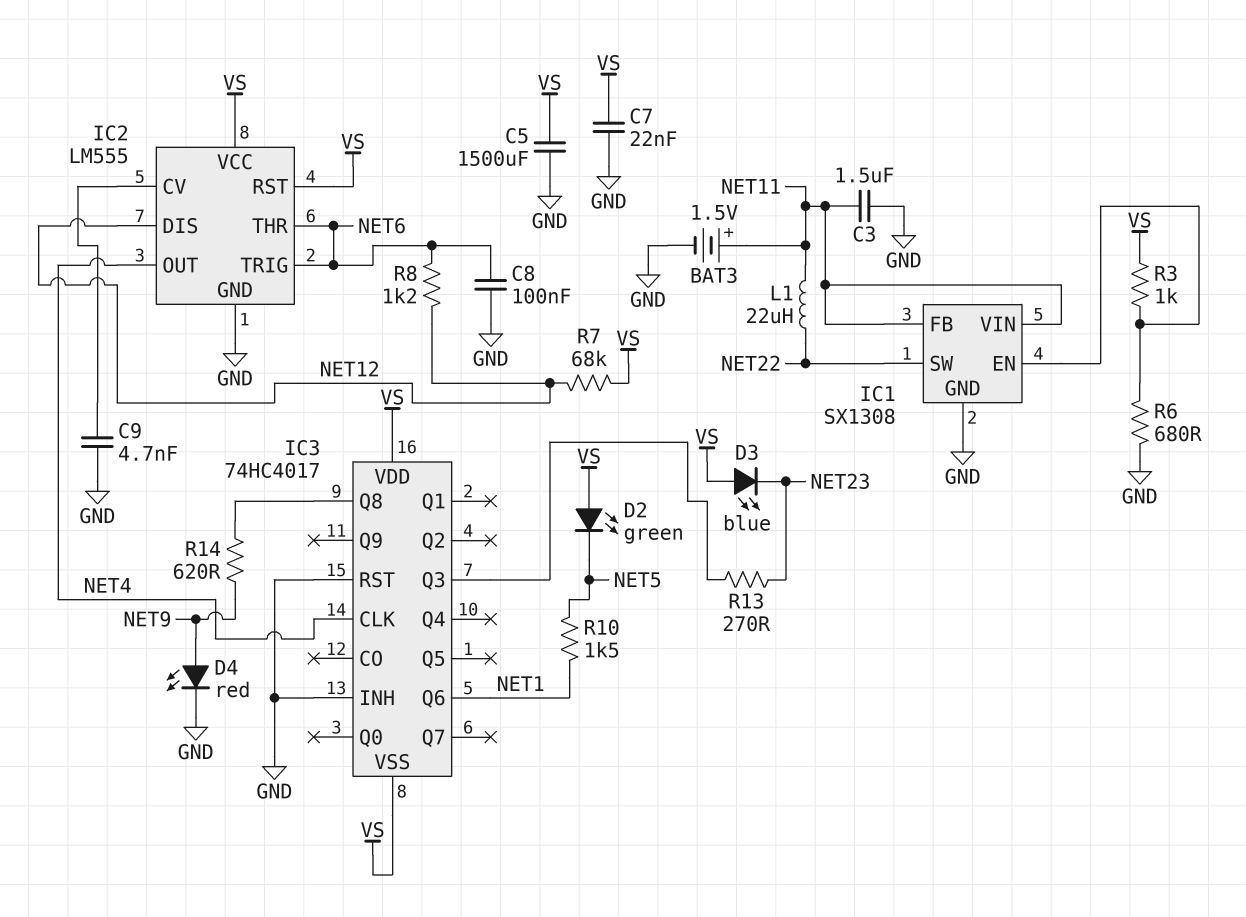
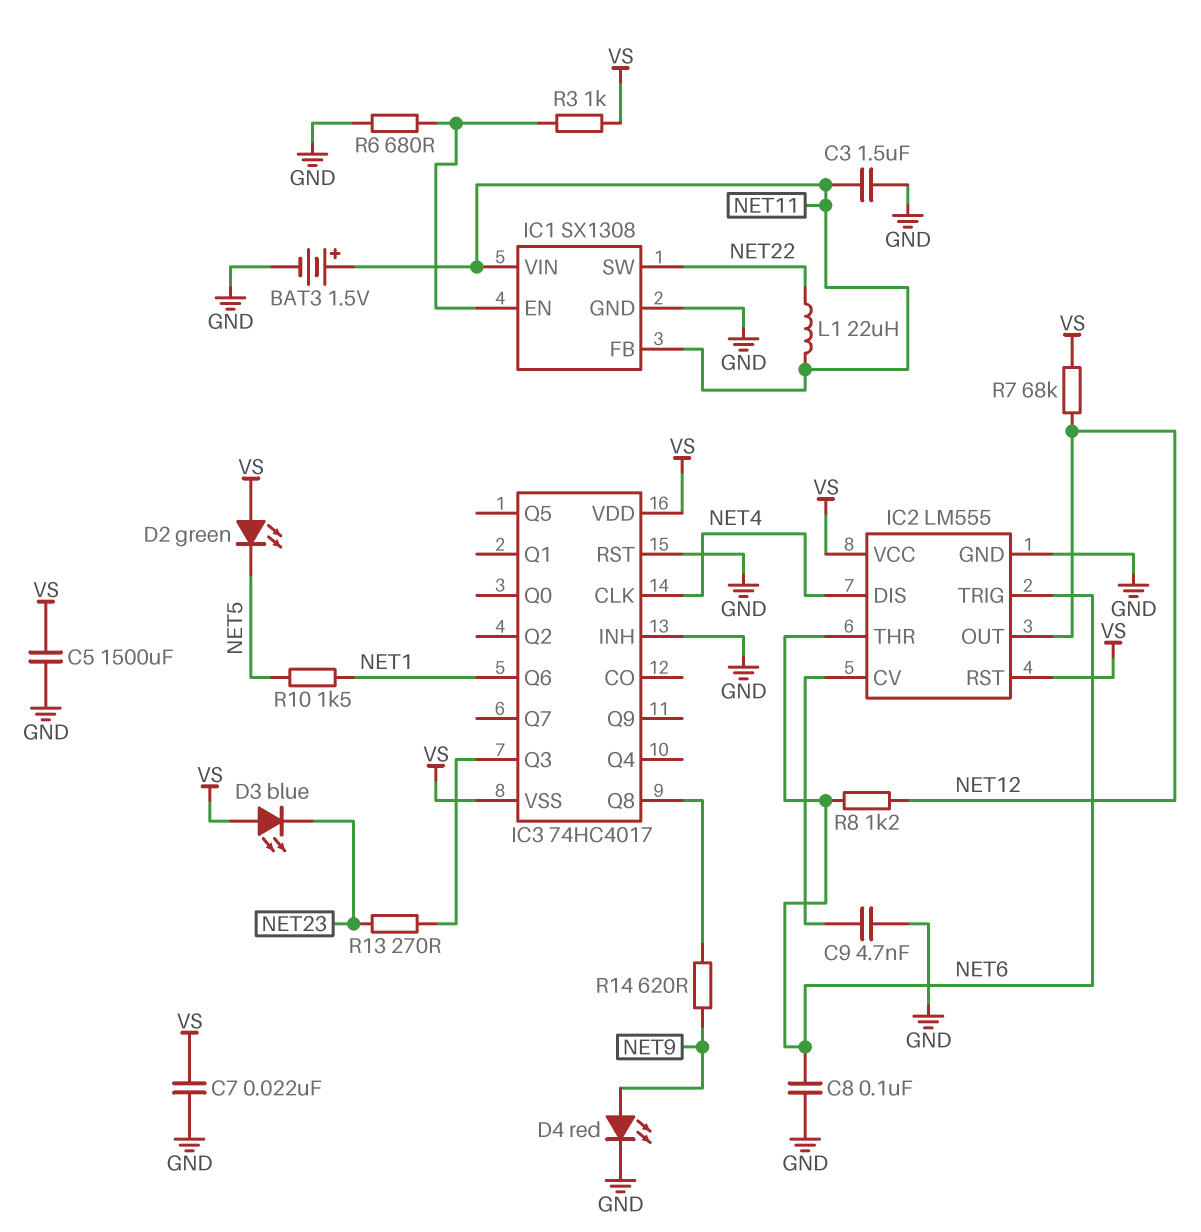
IC2 pin DIS: NET12 -> NET4
IC2 pin OUT: NET4 -> NET12

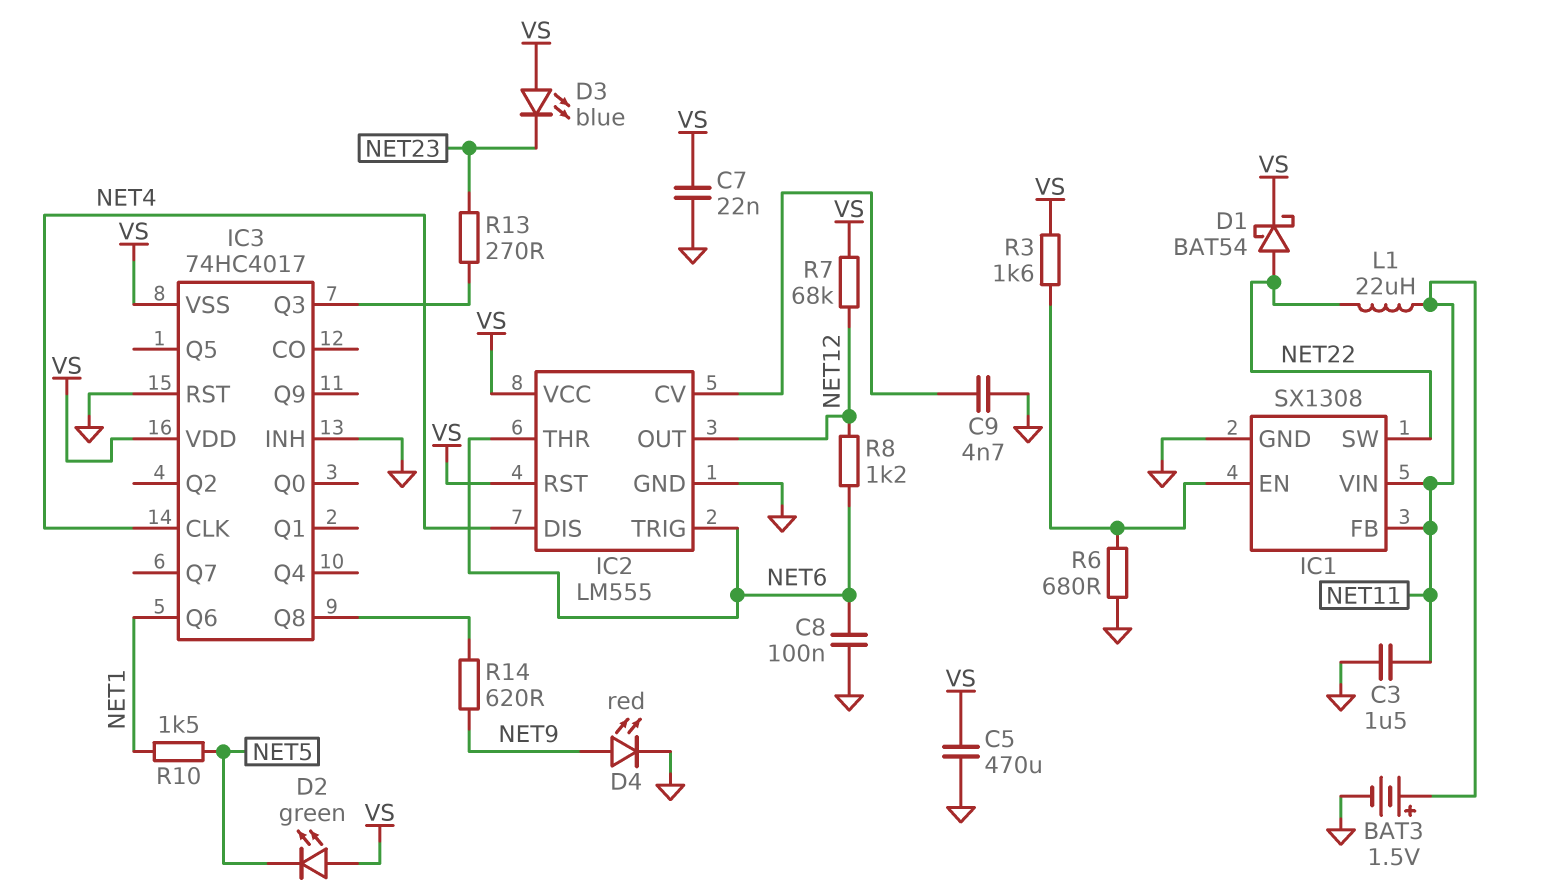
C5: 1500uF (GND, VS) -> 470uF (GND, VS)
D1: none -> schottky BAT54 (A NET22, K VS)
R3: 1k (IC1/EN, VS) -> 1.6k (IC1/EN, VS)

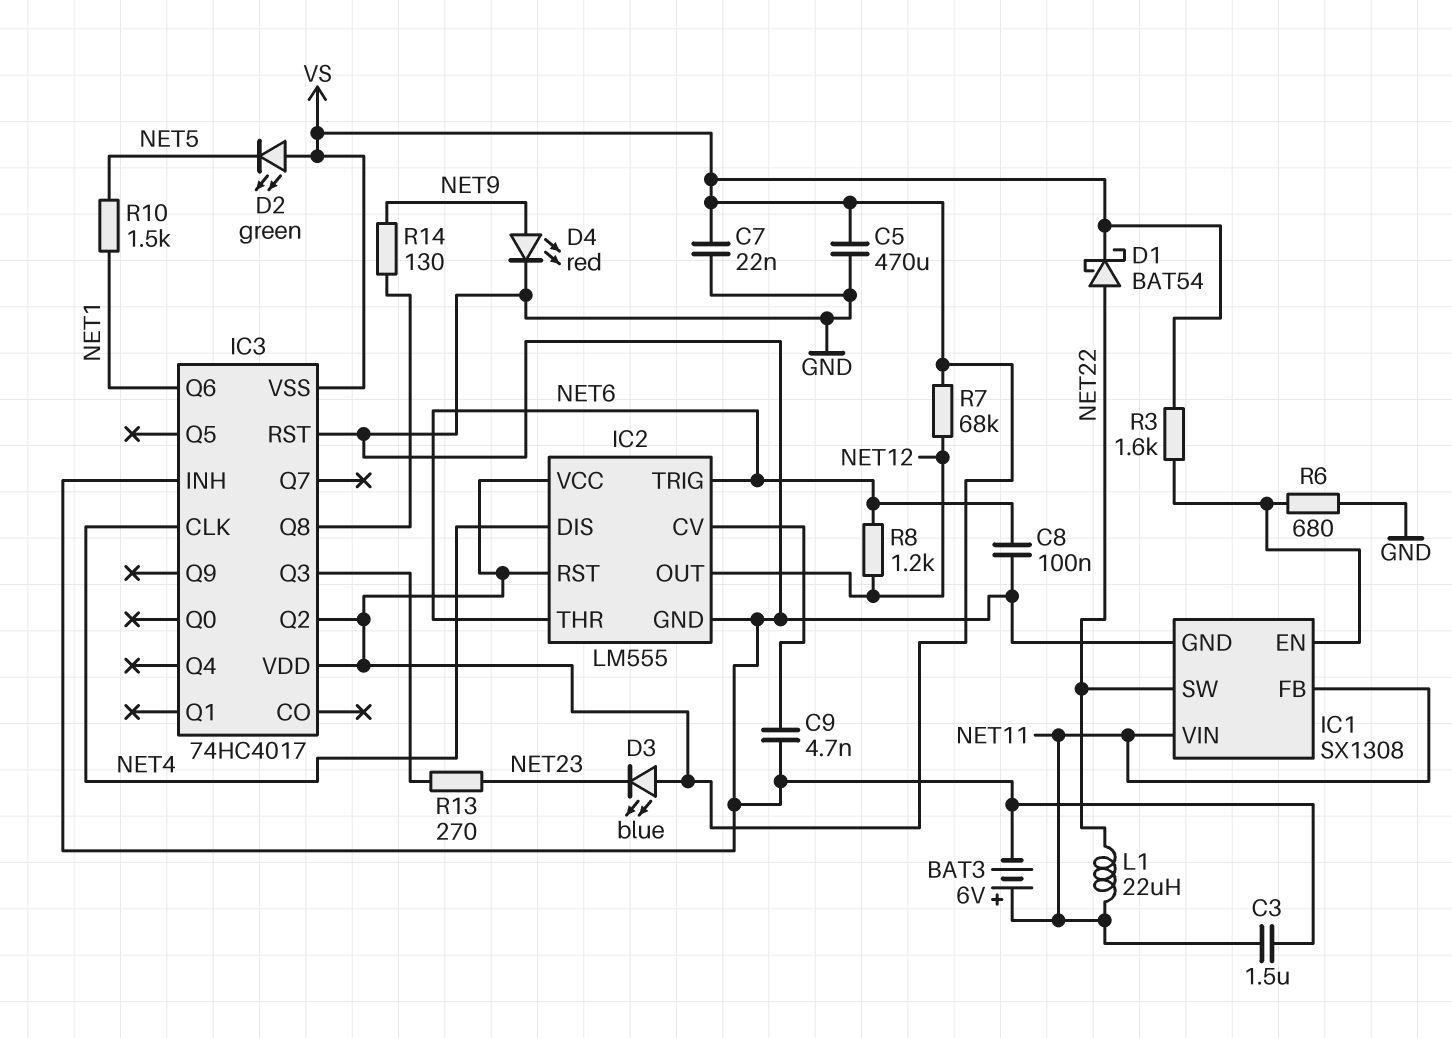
BAT3: 1.5V (plus NET11, minus GND) -> 6V (plus NET11, minus GND)
IC3 pin Q2: none -> VS
R14: 620 (IC3/Q8, NET9) -> 130 (IC3/Q8, NET9)

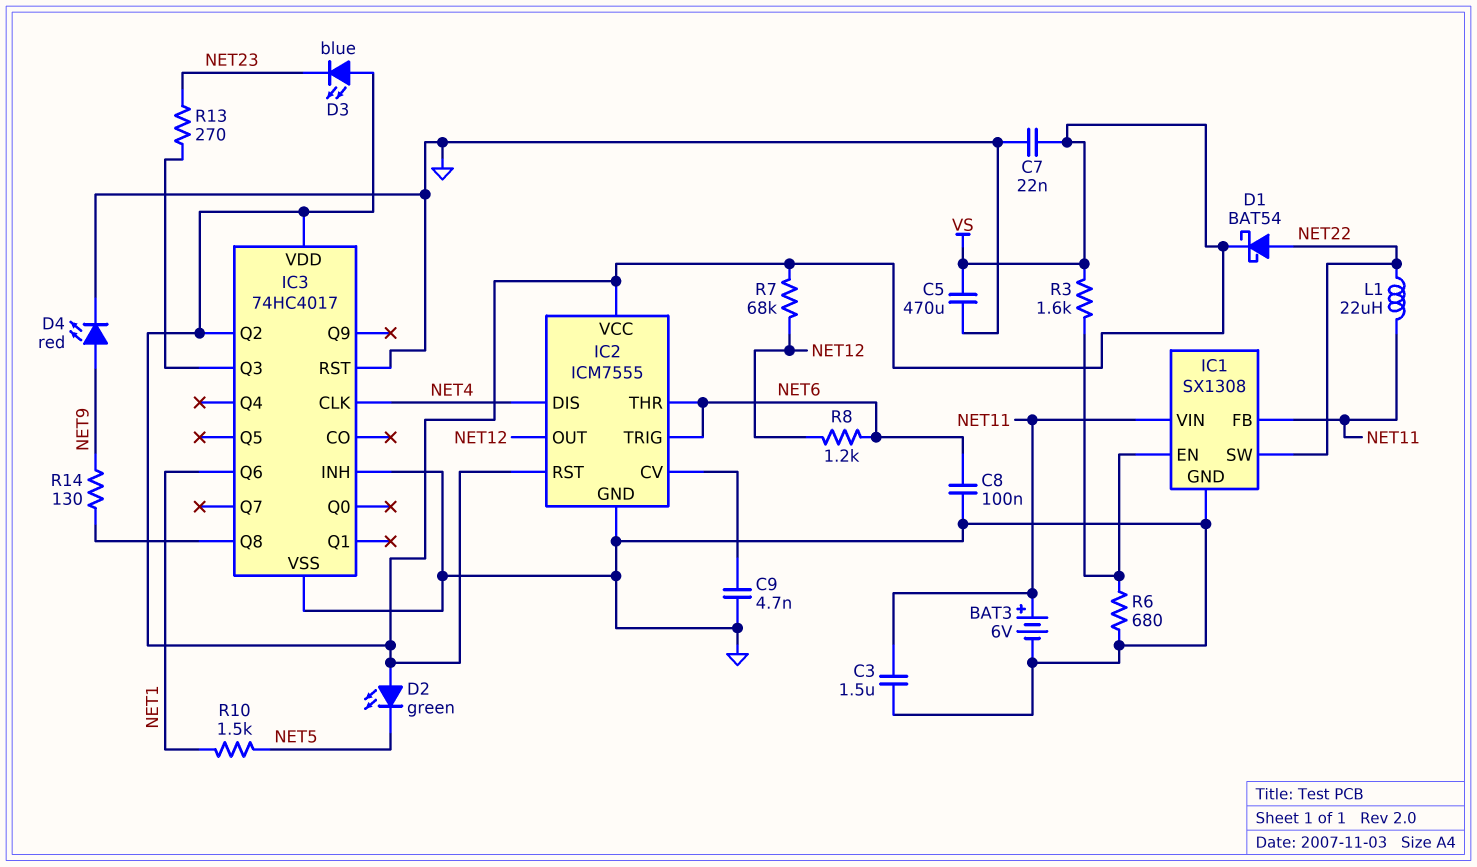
IC2: LM555 -> ICM7555
IC3 pin VSS: VS -> GND

